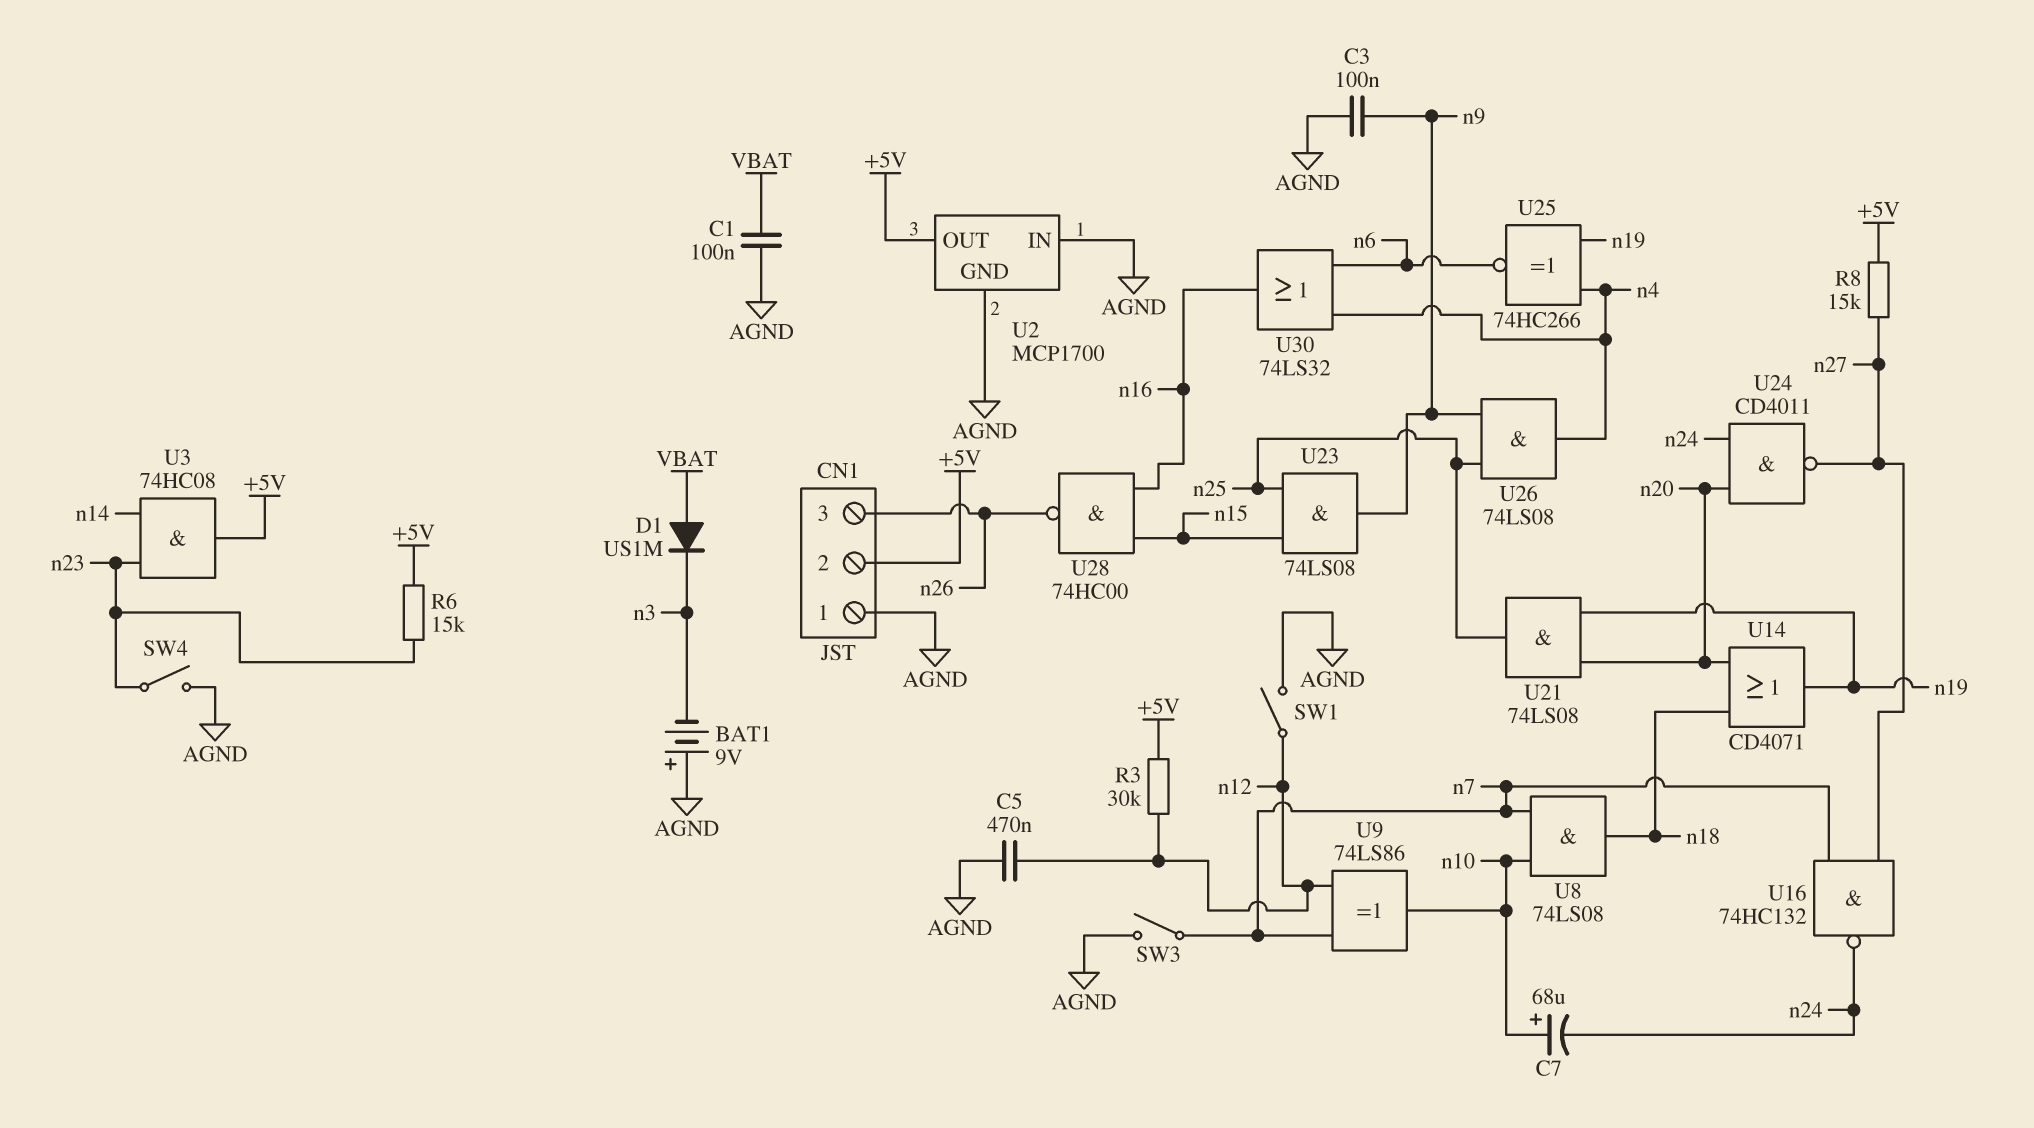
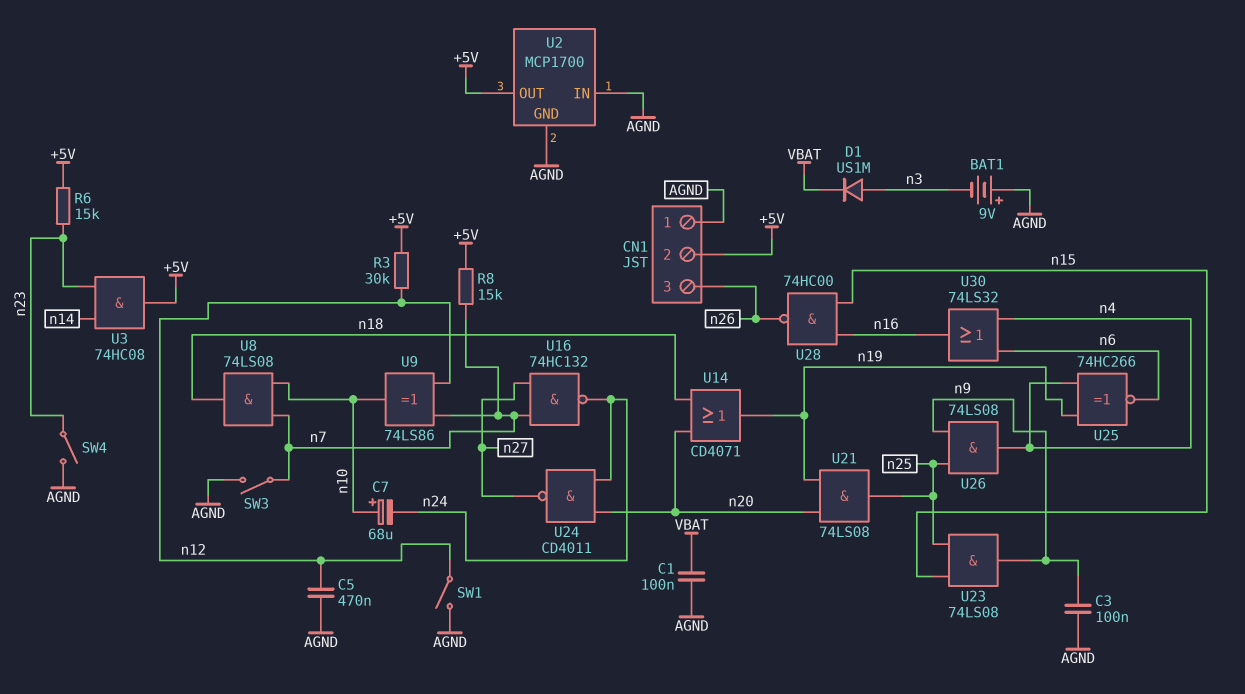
D1: diode US1M (A VBAT, K n3) -> diode US1M (A n3, K VBAT)
R8: 15k (+5V, n27) -> 15k (+5V, n7)

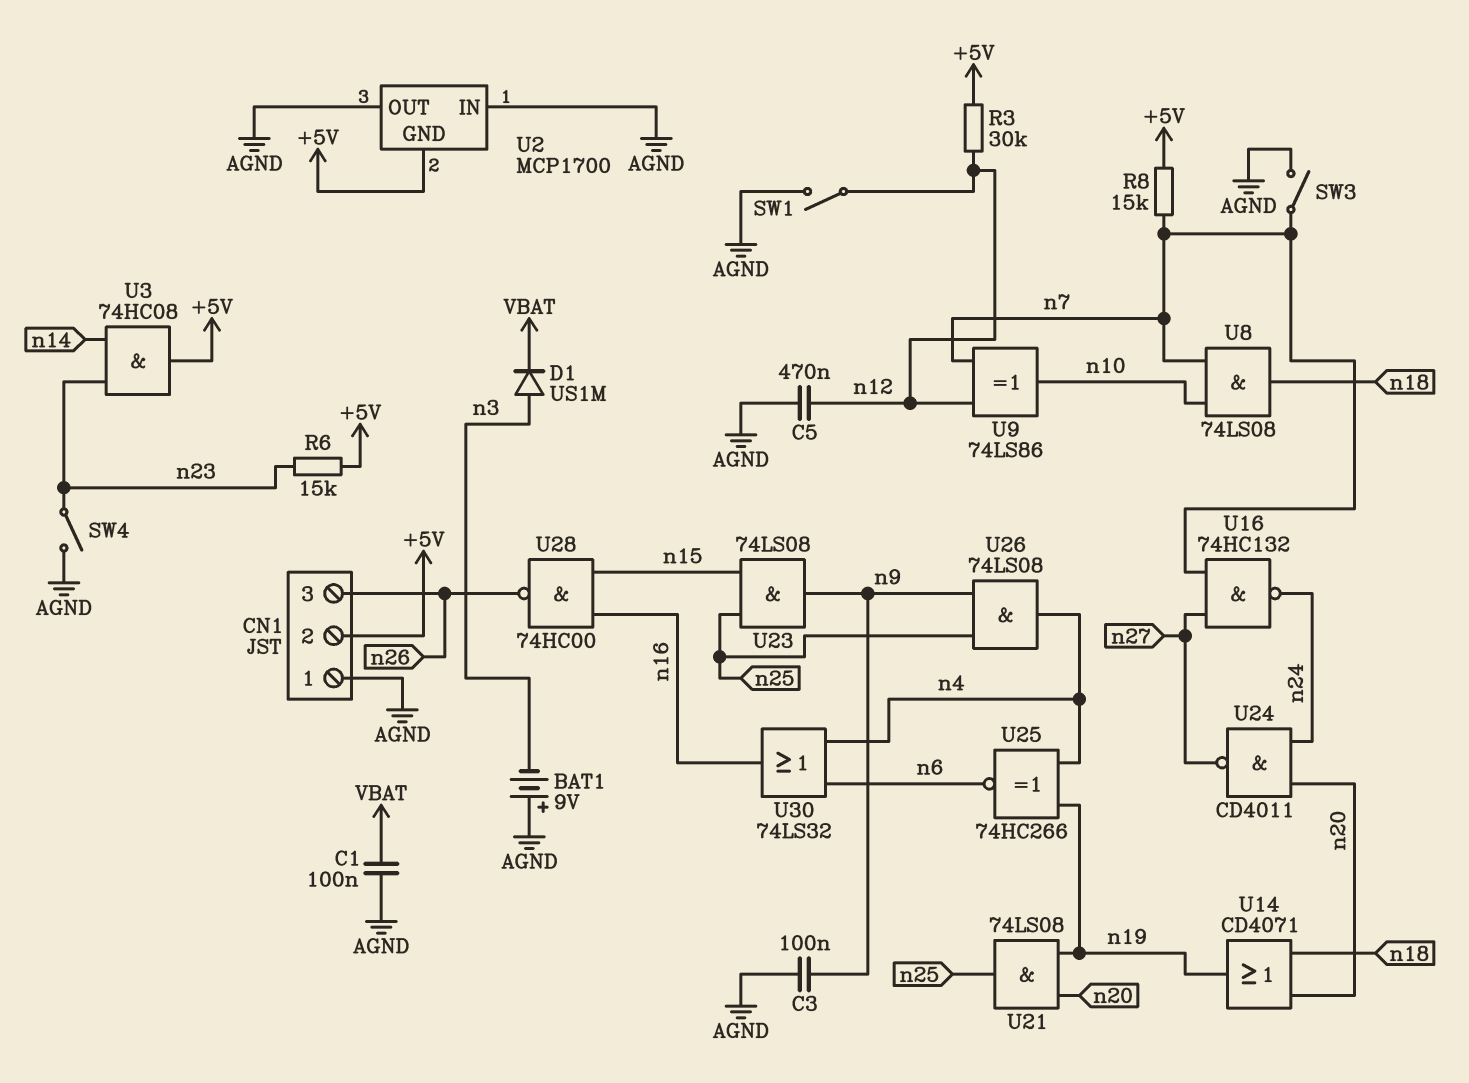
C7: 68uF (plus n10, minus n24) -> none
U2 pin GND: AGND -> +5V
U2 pin OUT: +5V -> AGND

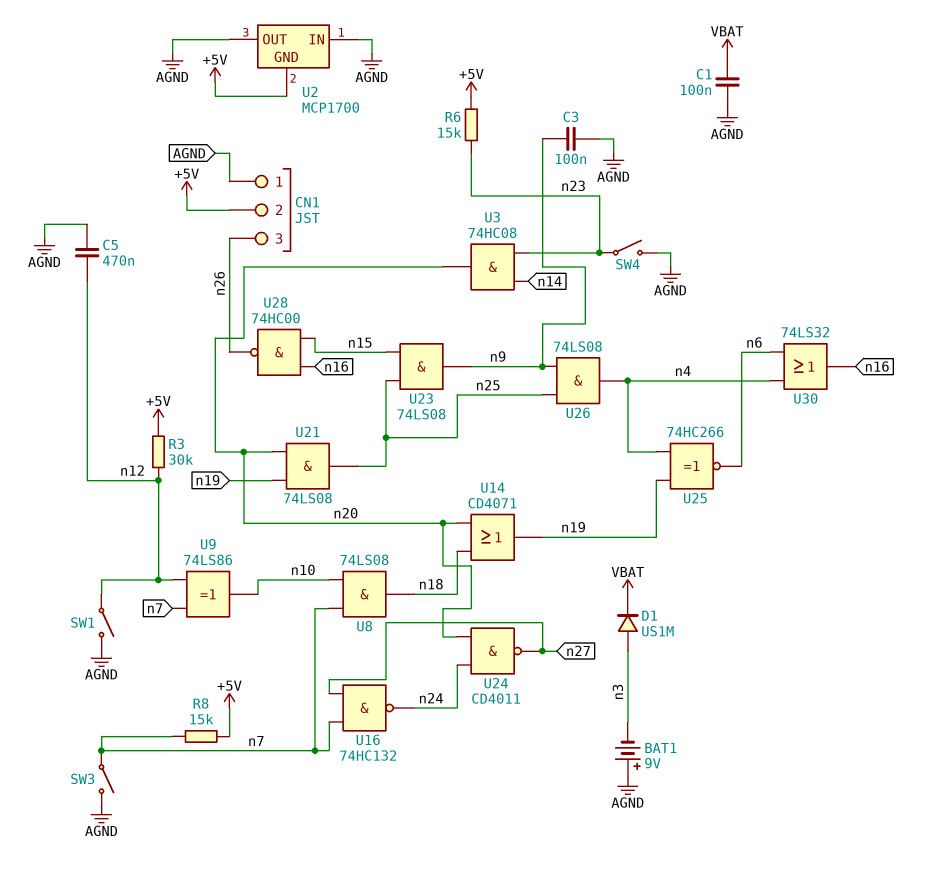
U3: AND 74HC08 (in n14, in n23, out +5V) -> AND 74HC08 (in n14, in n23, out n20)

